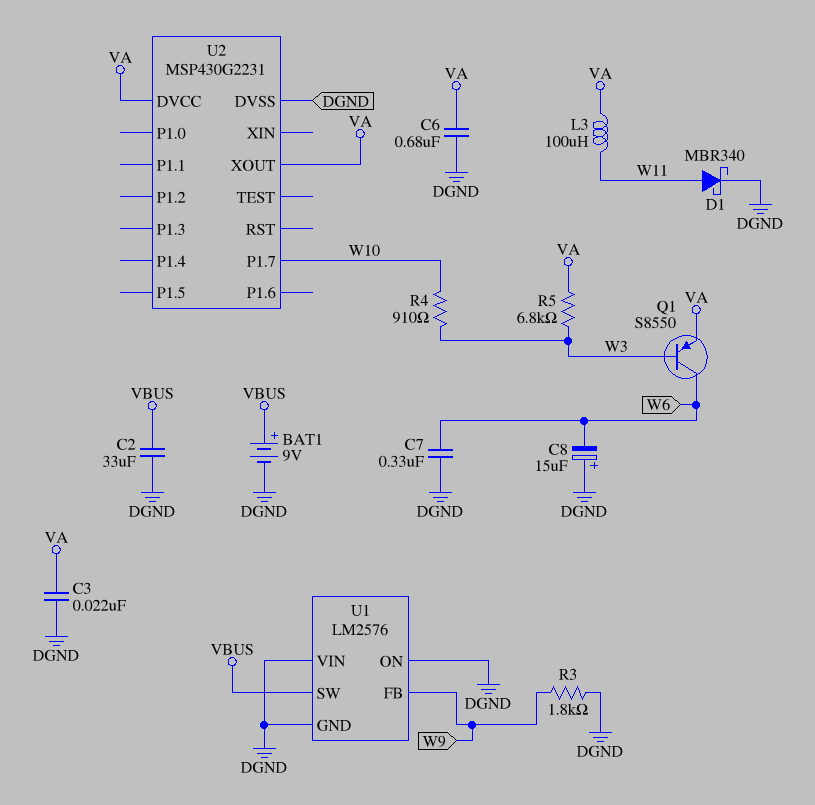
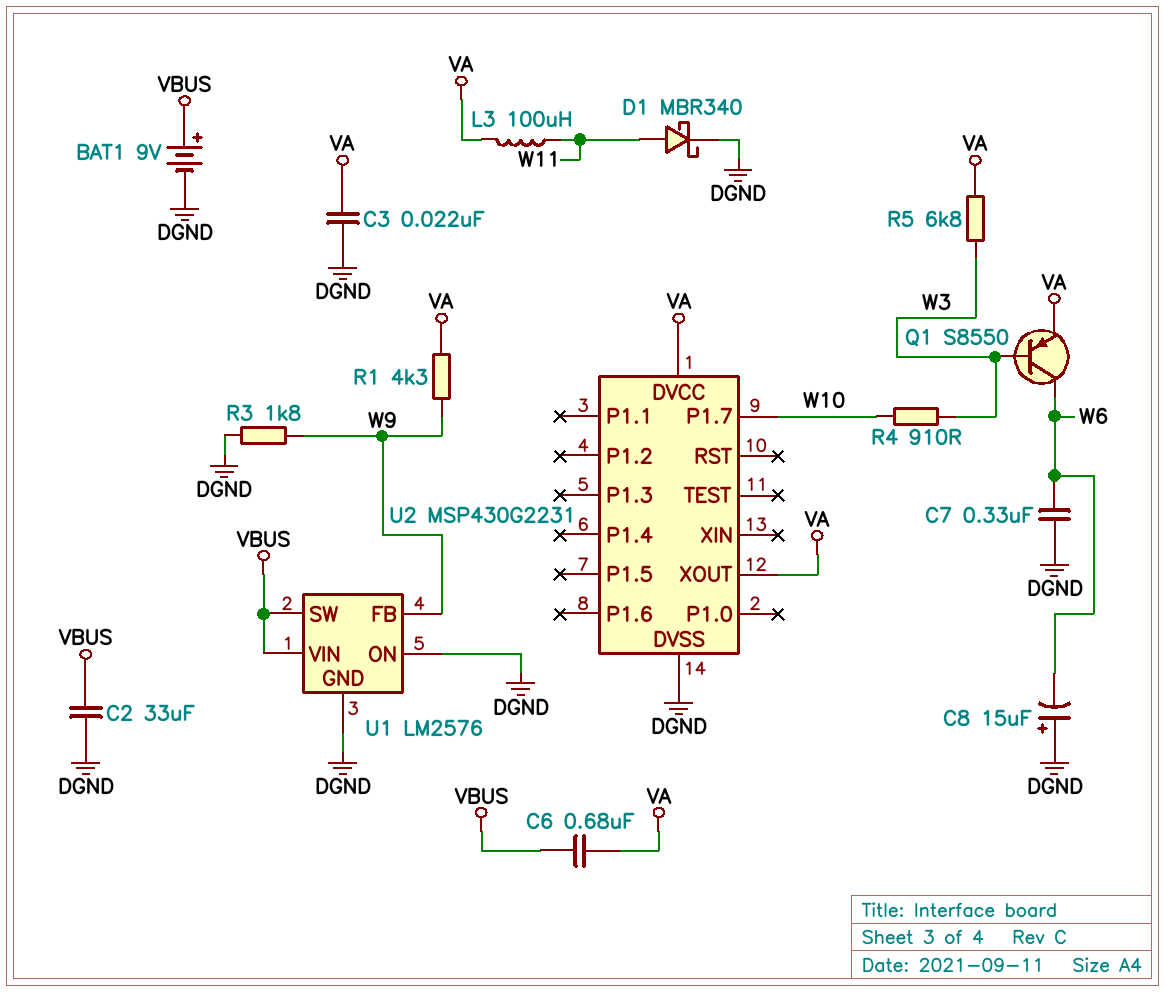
C6: 680nF (DGND, VA) -> 680nF (VA, VBUS)
R1: none -> 4.3k (VA, W9)
U1 pin VIN: DGND -> VBUS

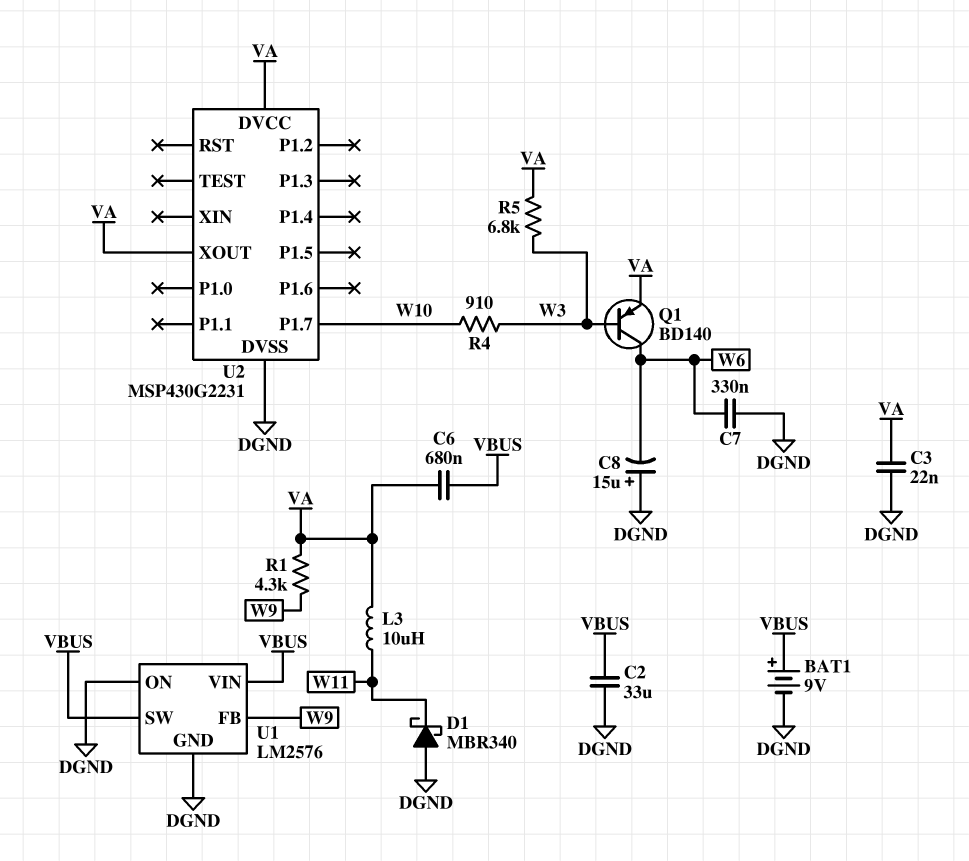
D1: schottky MBR340 (A W11, K DGND) -> schottky MBR340 (A DGND, K W11)
L3: 100uH (VA, W11) -> 10uH (VA, W11)
Q1: PNP S8550 (B W3, C W6, E VA) -> PNP BD140 (B W3, C W6, E VA)
R3: 1.8k (DGND, W9) -> none

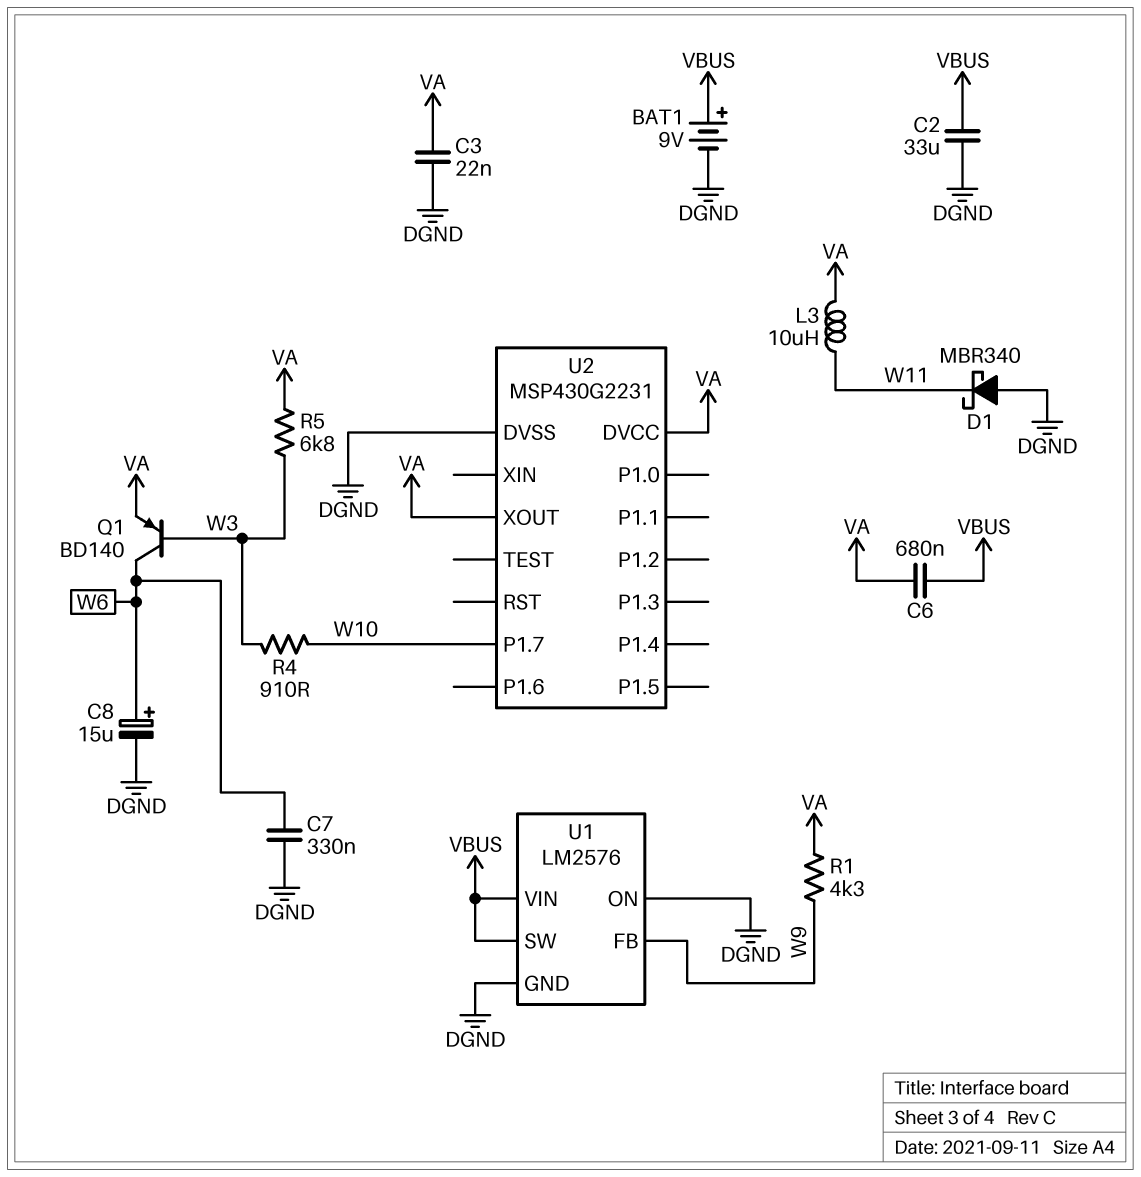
C8: 15uF (plus DGND, minus W6) -> 15uF (plus W6, minus DGND)

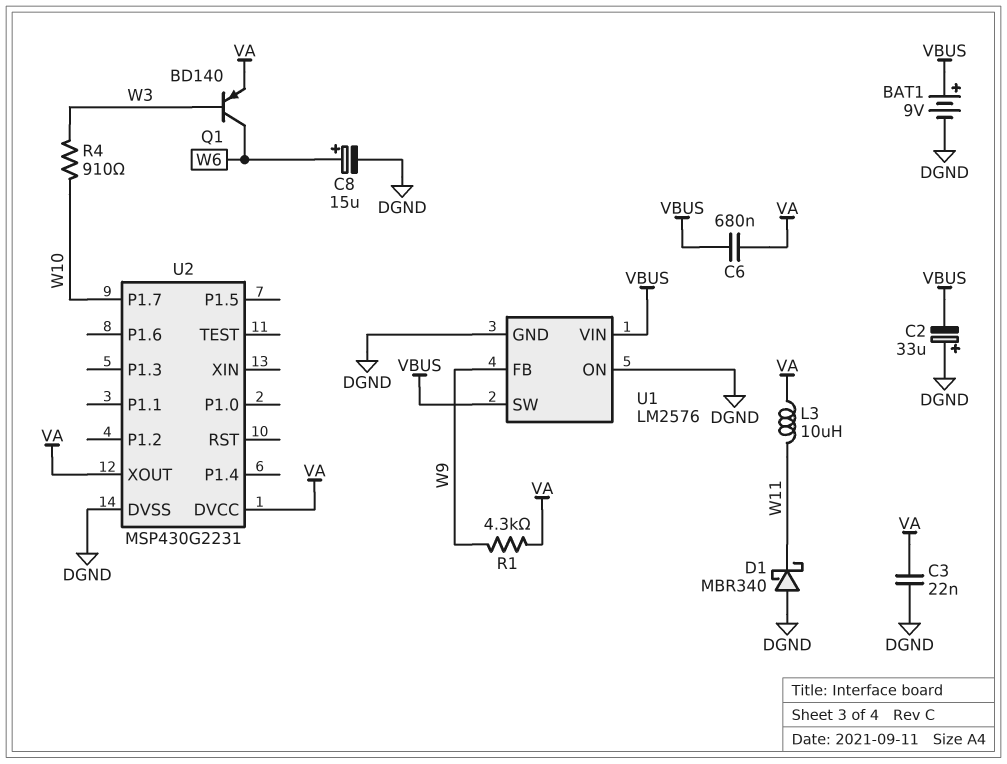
C2: 33uF (DGND, VBUS) -> 33uF (plus DGND, minus VBUS)
C7: 330nF (DGND, W6) -> none
R5: 6.8k (VA, W3) -> none

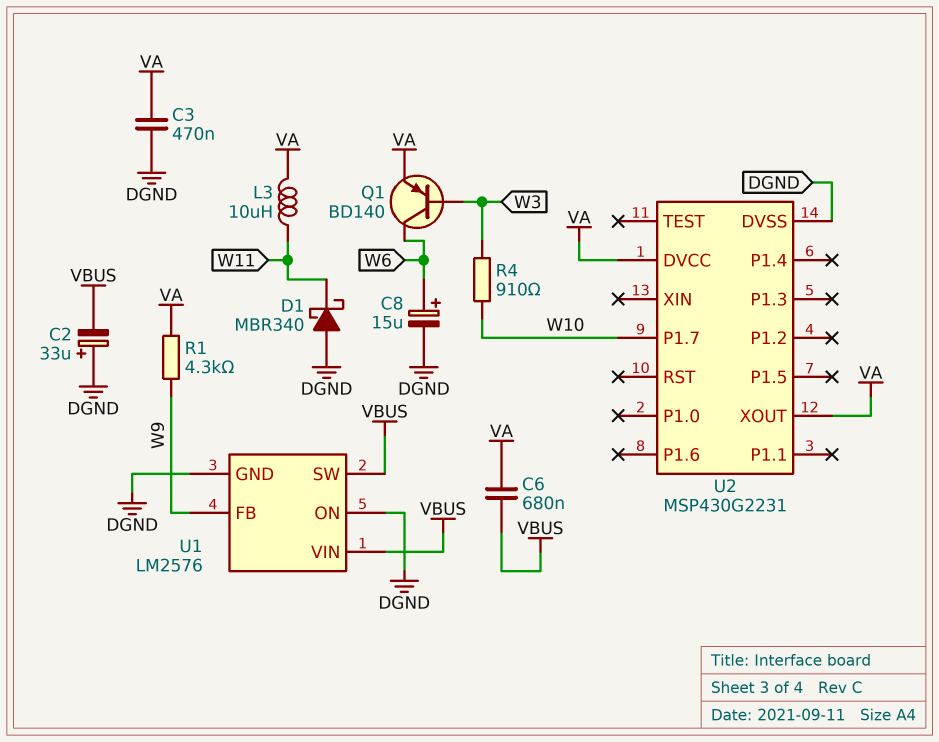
BAT1: 9V (plus VBUS, minus DGND) -> none
C3: 22nF (DGND, VA) -> 470nF (DGND, VA)

